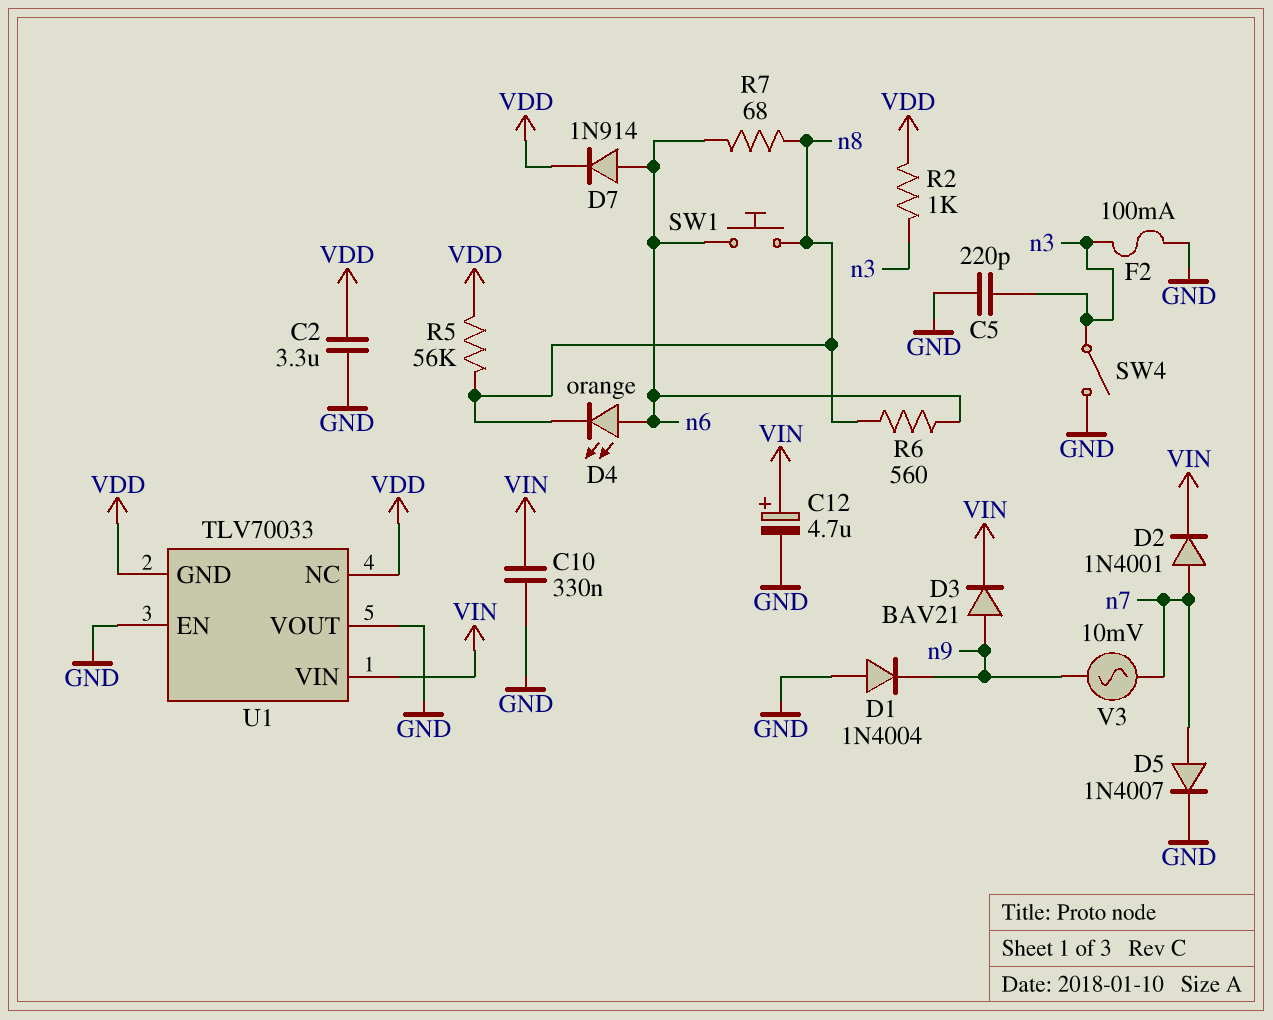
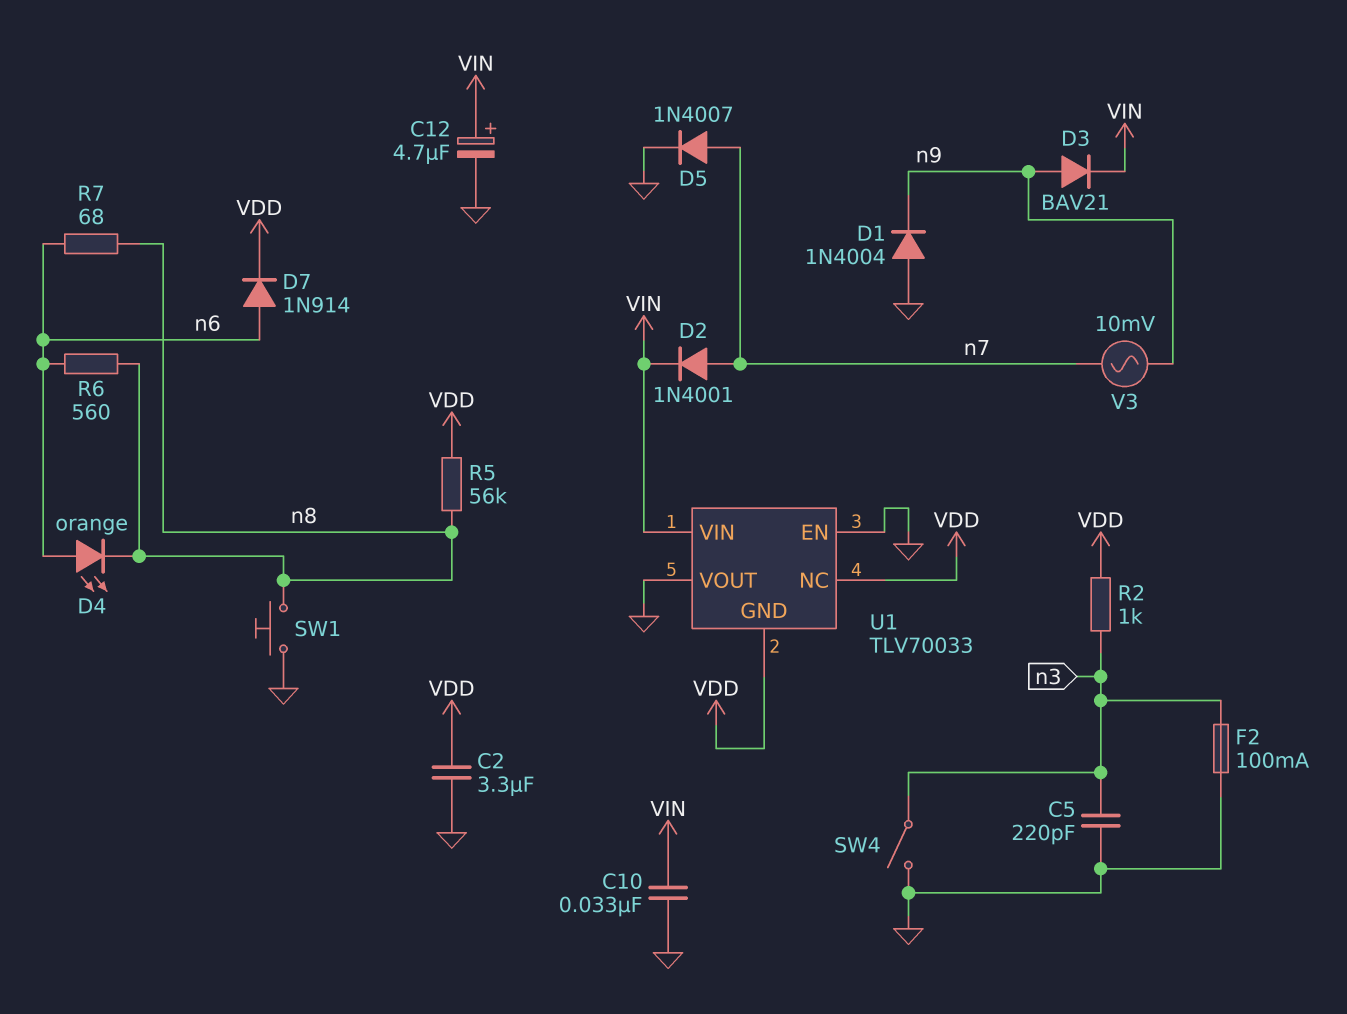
C10: 330nF (GND, VIN) -> 33nF (GND, VIN)
SW1: button (n6, n8) -> button (GND, n8)

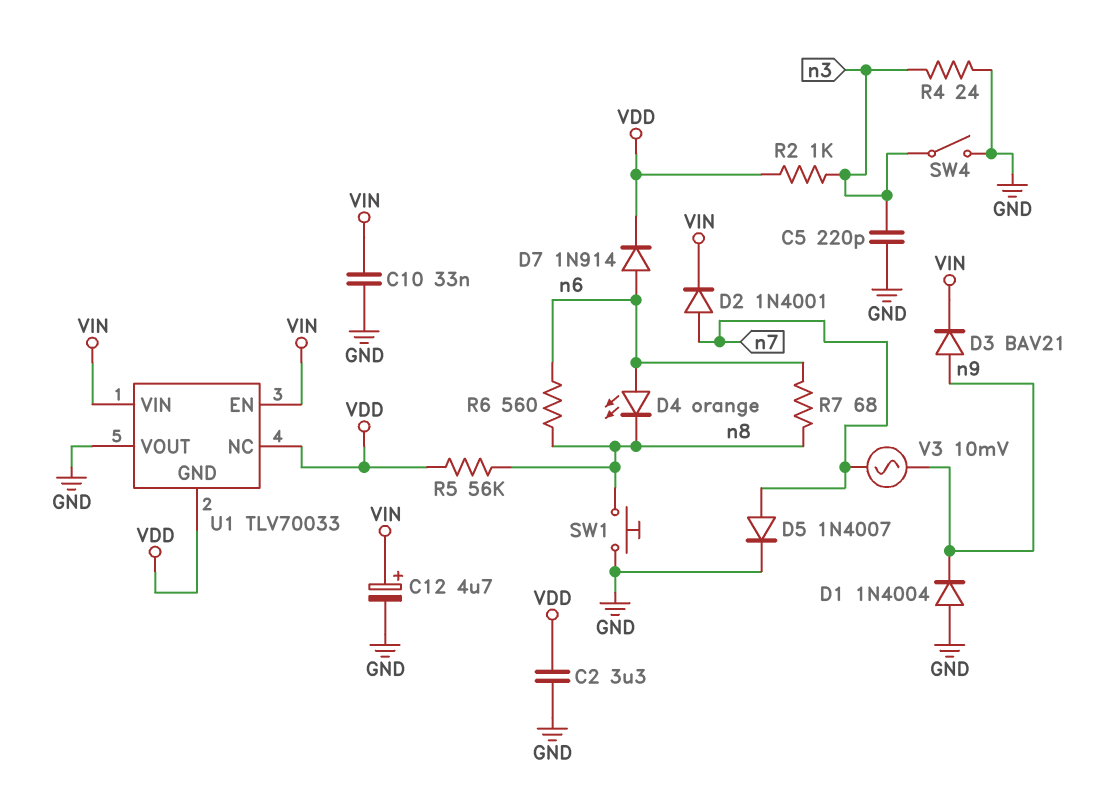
F2: 100mA (GND, n3) -> none
R4: none -> 24 (GND, n3)
U1 pin EN: GND -> VIN

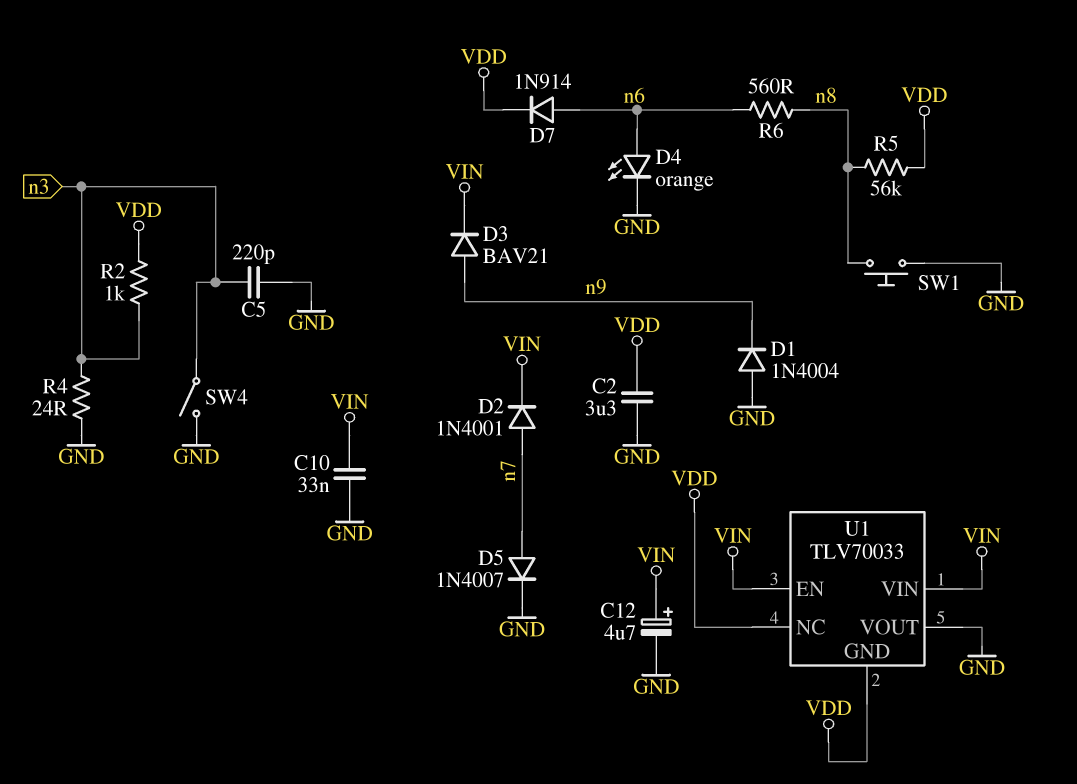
D4: LED orange (A n6, K n8) -> LED orange (A n6, K GND)
R7: 68 (n6, n8) -> none
V3: AC 10mV (n7, n9) -> none

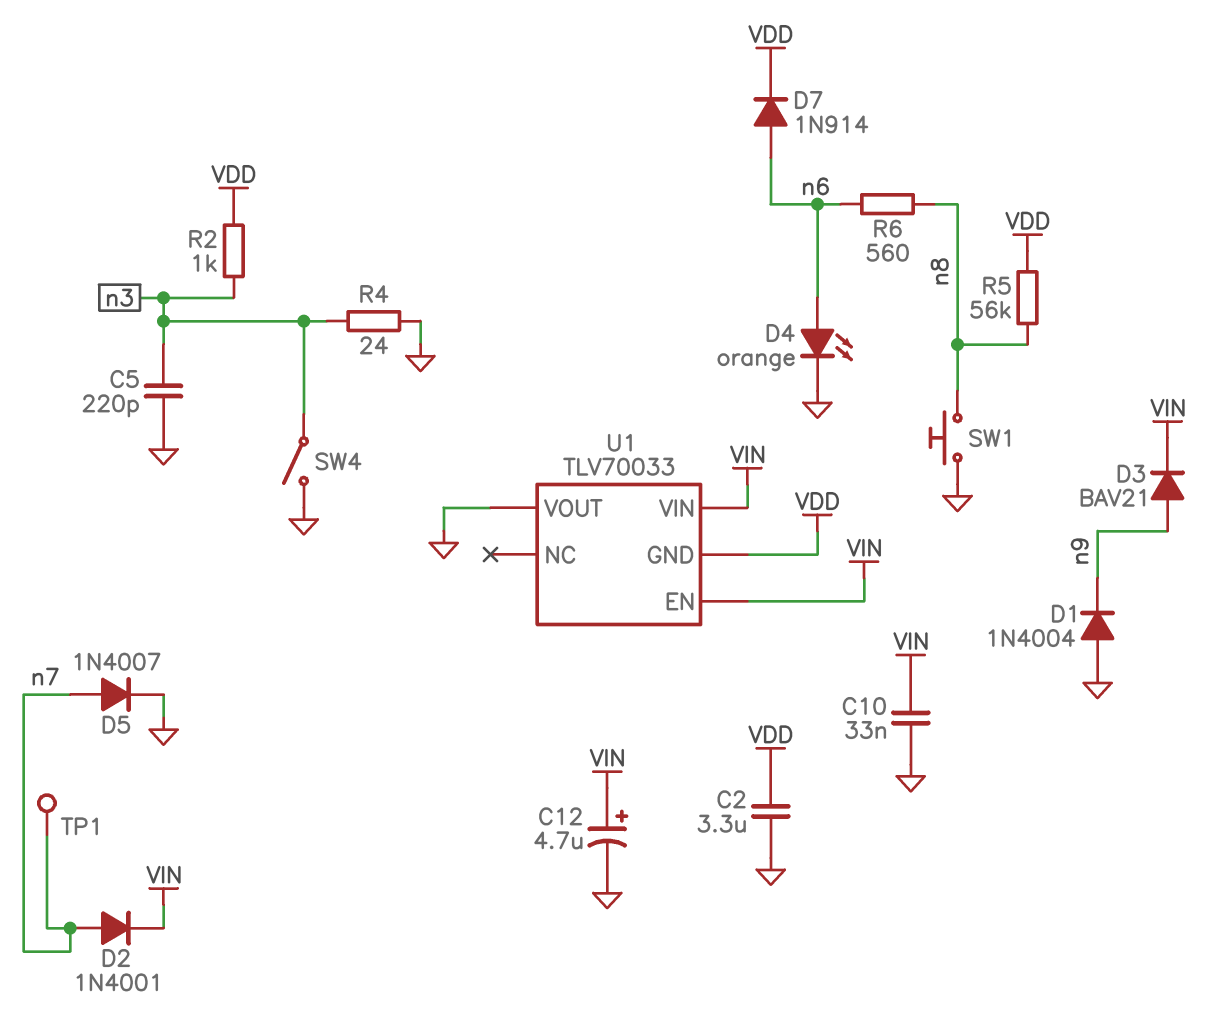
TP1: none -> test point (n7)
U1 pin NC: VDD -> none

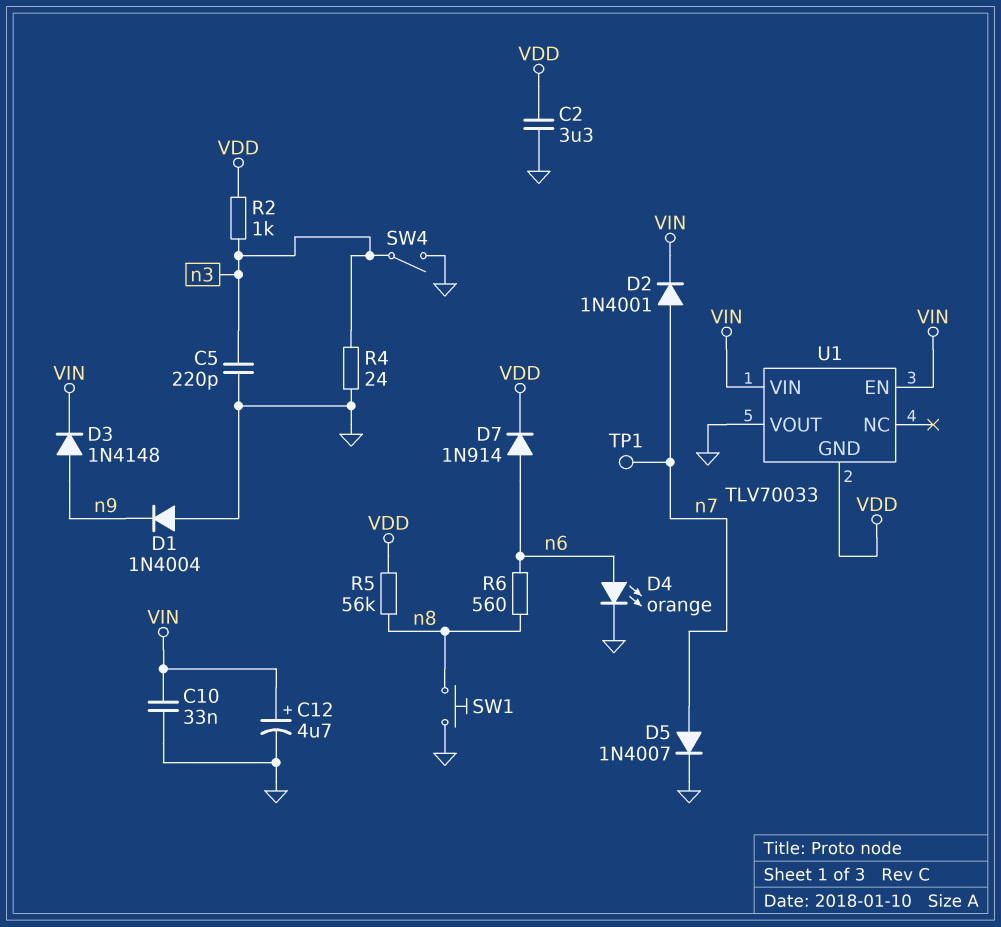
D3: diode BAV21 (A n9, K VIN) -> diode 1N4148 (A n9, K VIN)

